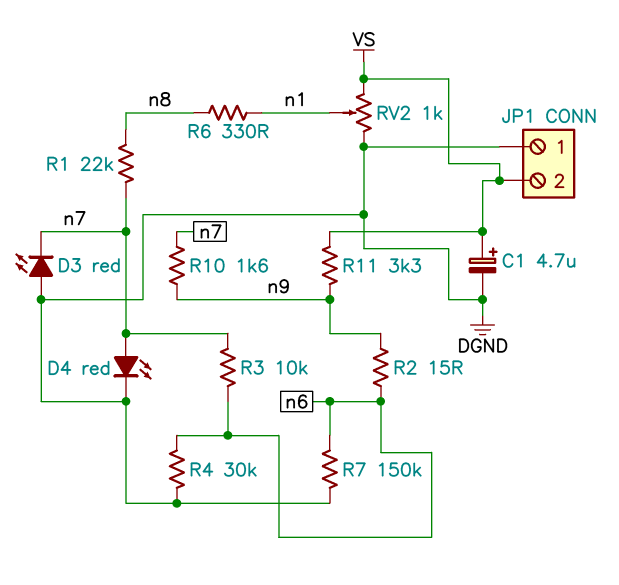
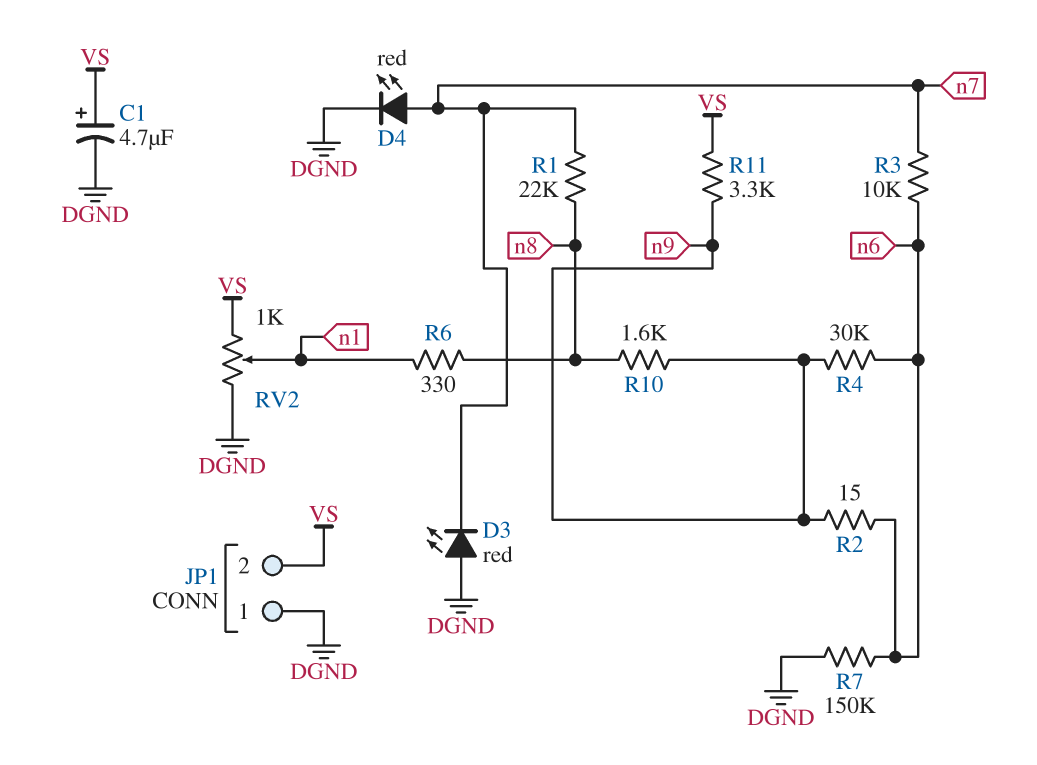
R4: 30k (DGND, n6) -> 30k (n6, n9)
R10: 1.6k (n7, n9) -> 1.6k (n8, n9)

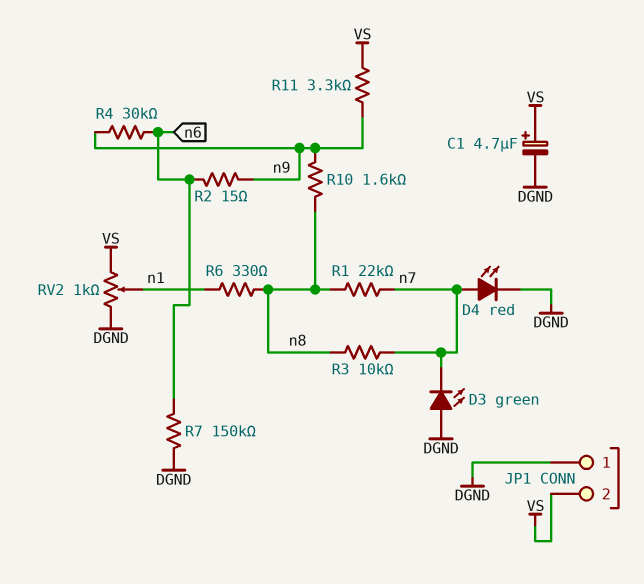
D3: LED red (A DGND, K n7) -> LED green (A DGND, K n7)
R3: 10k (n6, n7) -> 10k (n7, n8)

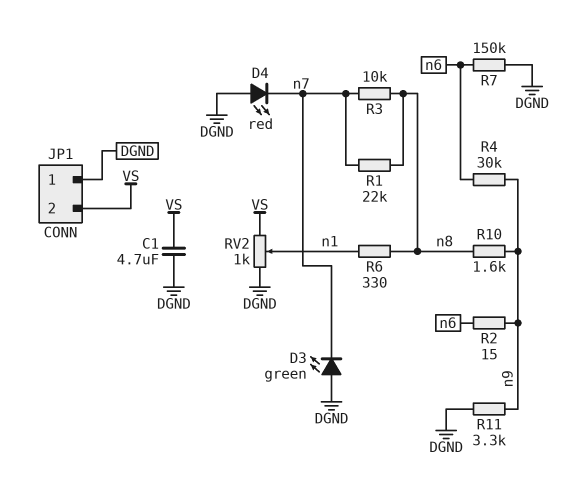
C1: 4.7uF (plus VS, minus DGND) -> 4.7uF (DGND, VS)
D4: LED red (A n7, K DGND) -> LED red (A DGND, K n7)
R11: 3.3k (VS, n9) -> 3.3k (DGND, n9)

